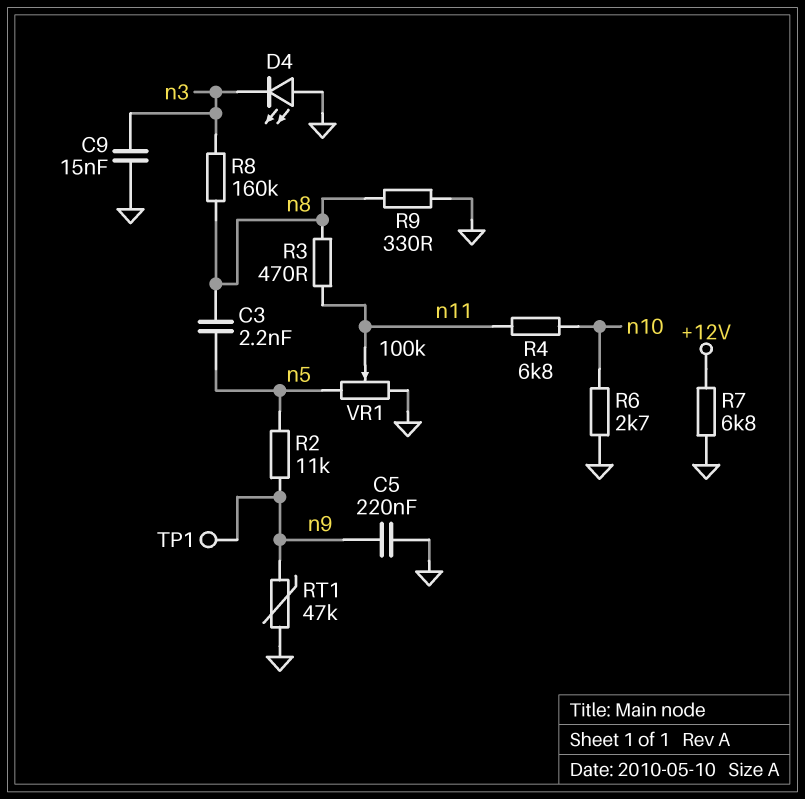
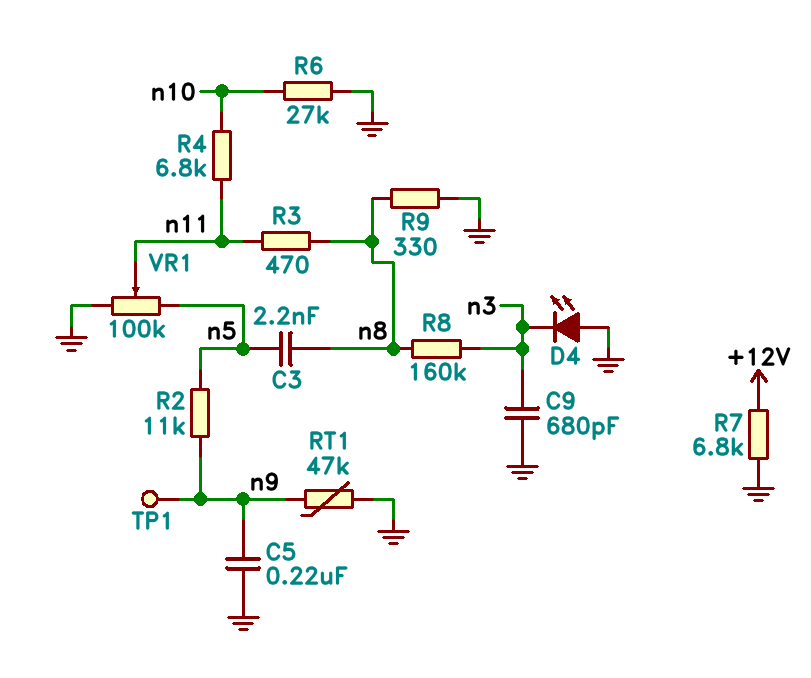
C9: 15nF (GND, n3) -> 680pF (GND, n3)
R6: 2.7k (GND, n10) -> 27k (GND, n10)

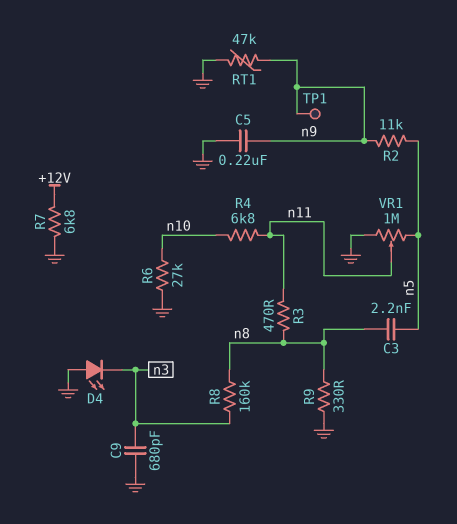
VR1: 100k (GND, n5, wiper n11) -> 1M (GND, n5, wiper n11)

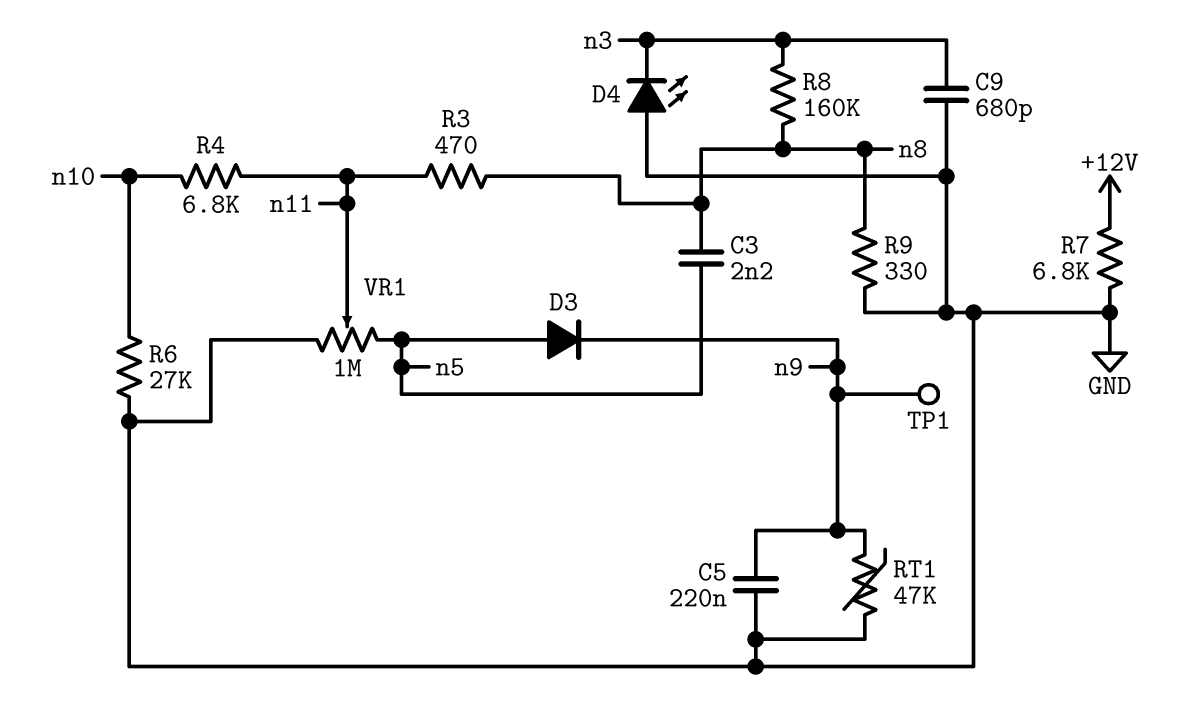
D3: none -> diode (A n5, K n9)
R2: 11k (n5, n9) -> none

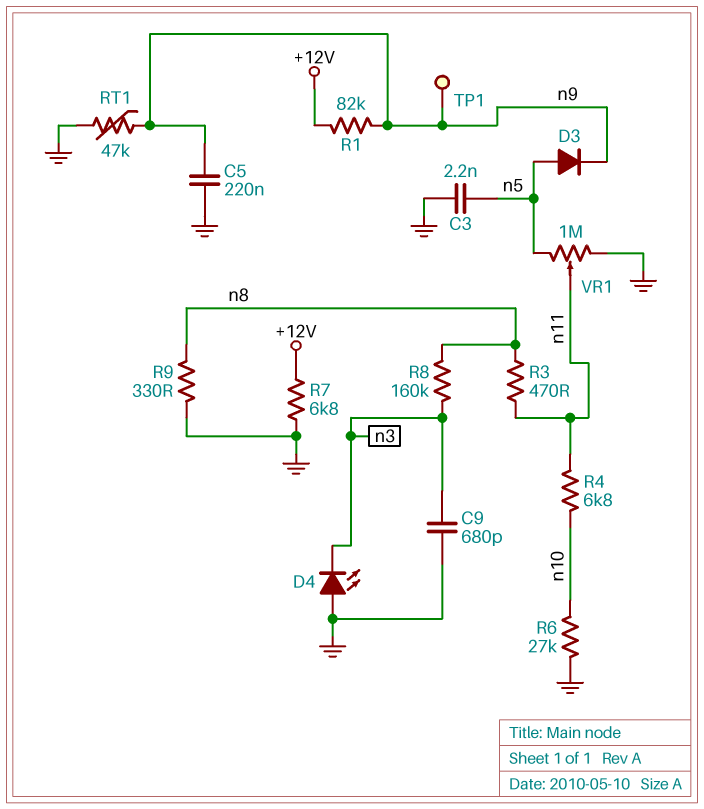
C3: 2.2nF (n5, n8) -> 2.2nF (GND, n5)
R1: none -> 82k (+12V, n9)

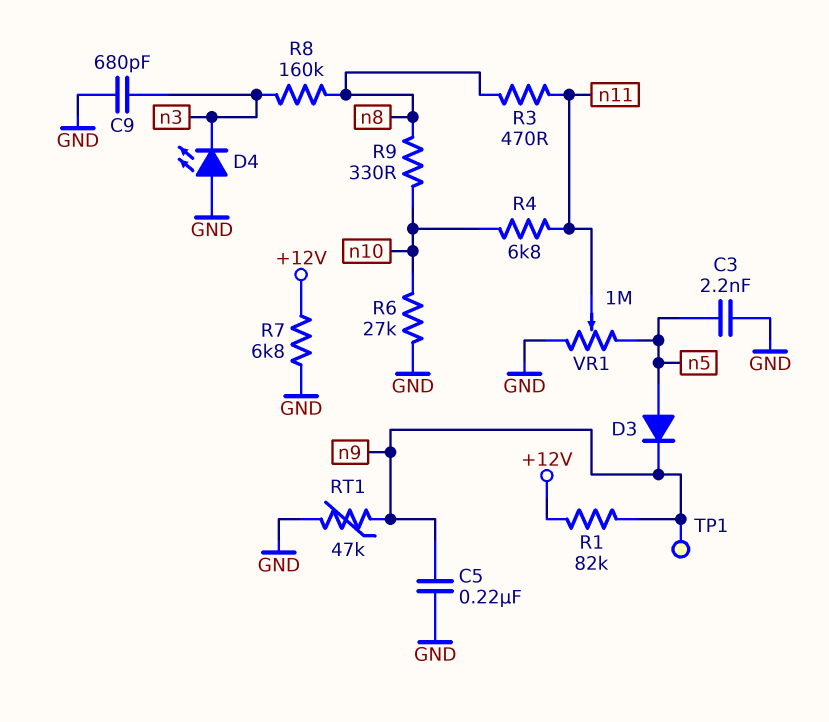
R9: 330 (GND, n8) -> 330 (n8, n10)

